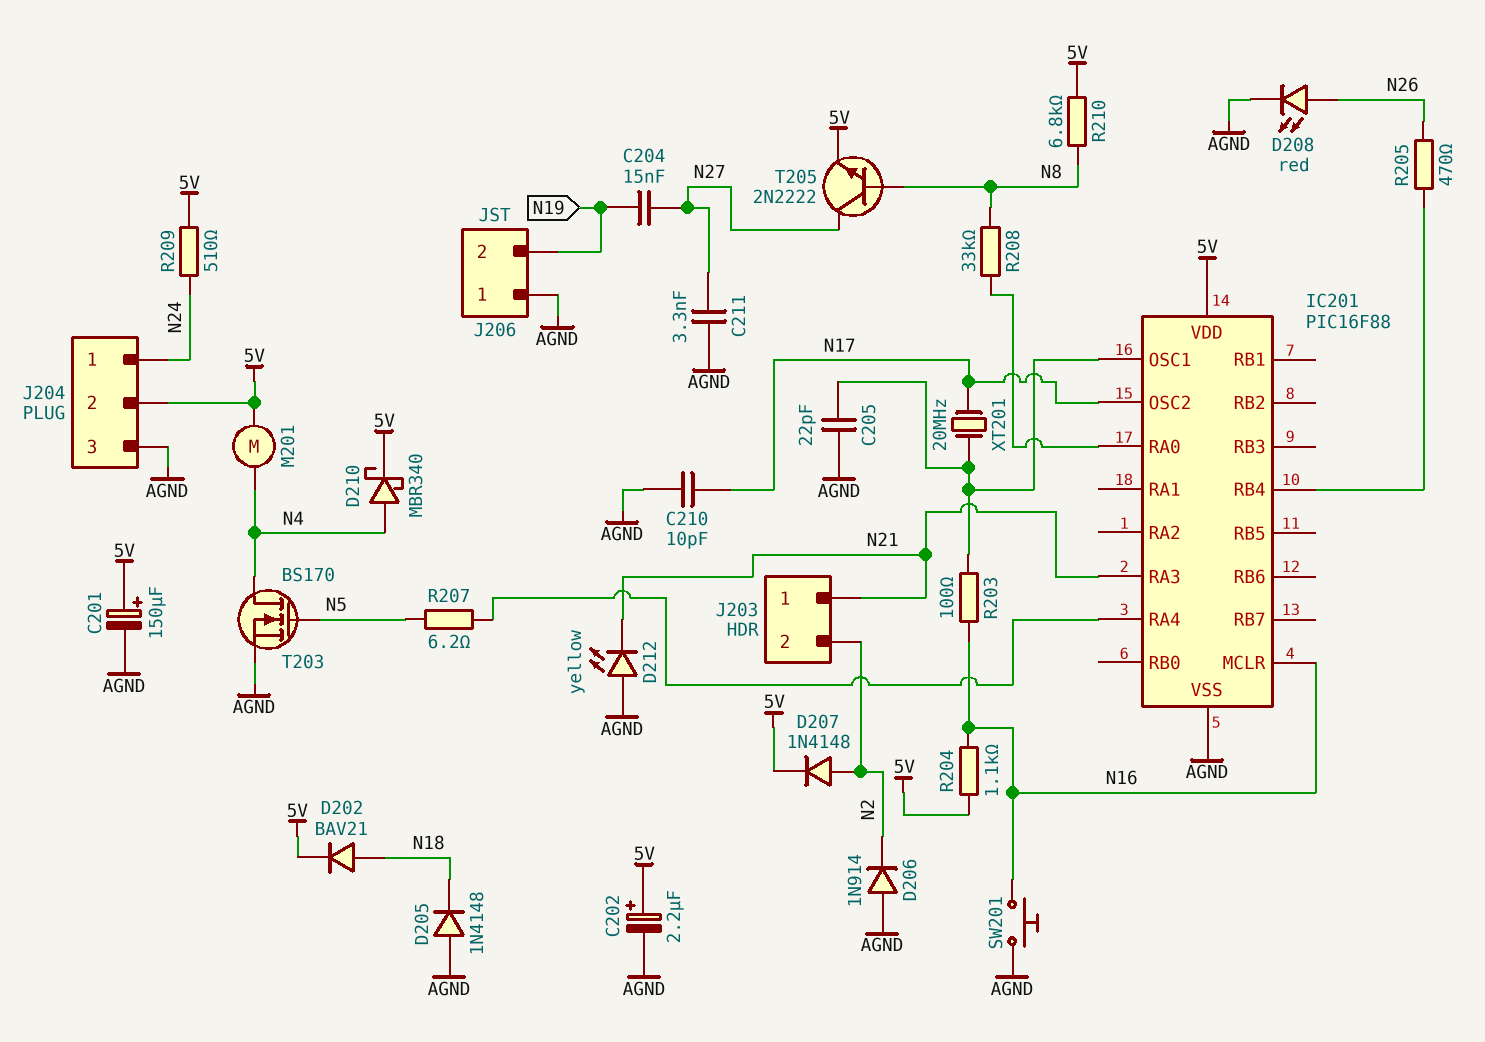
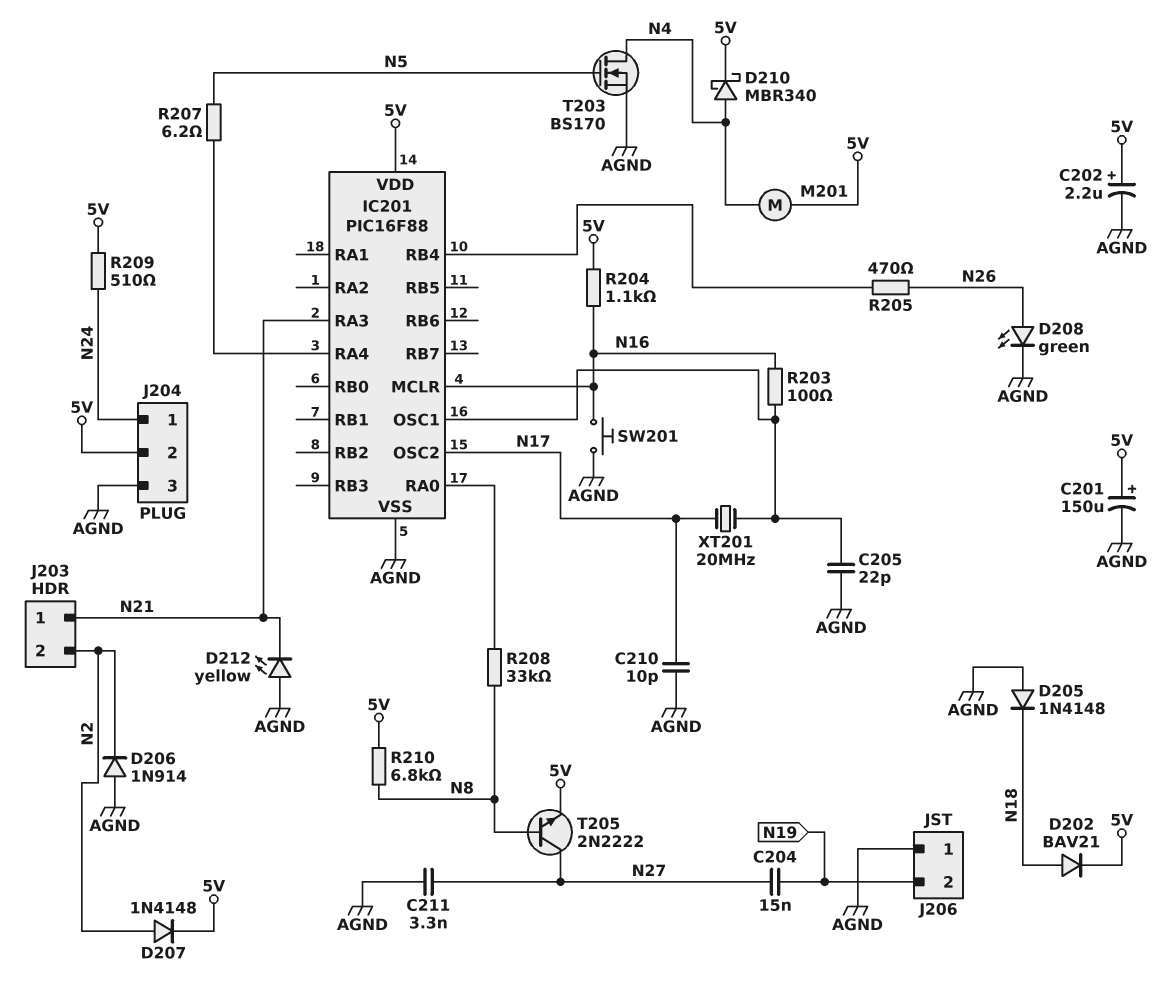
D208: LED red (A N26, K AGND) -> LED green (A N26, K AGND)

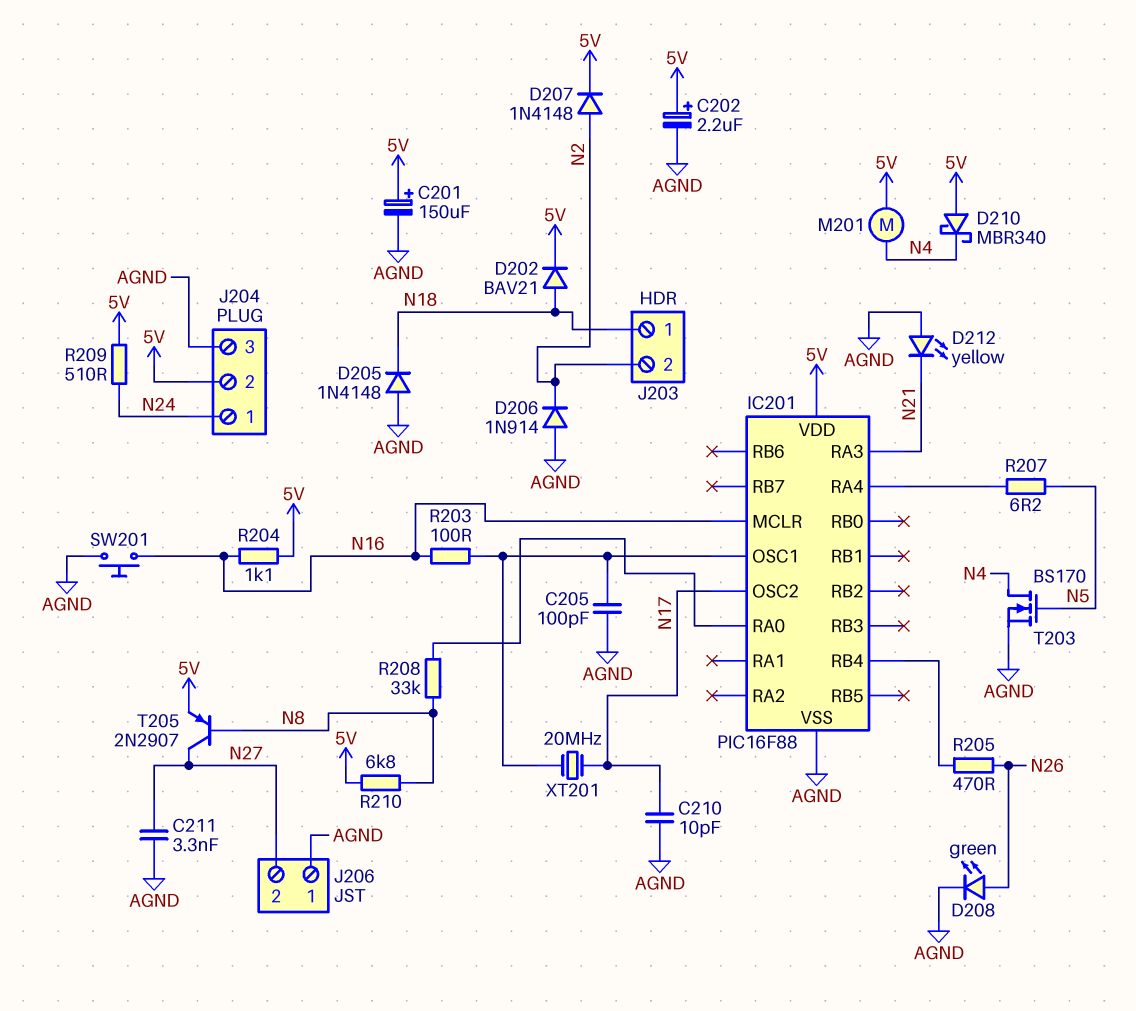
C204: 15nF (N19, N27) -> none
C205: 22pF (AGND, IC201/OSC1) -> 100pF (AGND, IC201/OSC1)
D210: schottky MBR340 (A N4, K 5V) -> schottky MBR340 (A 5V, K N4)
J203 pin 1: N21 -> N18
J206 pin 2: N19 -> N27
T205: NPN 2N2222 (B N8, C N27, E 5V) -> PNP 2N2907 (B N8, C N27, E 5V)

